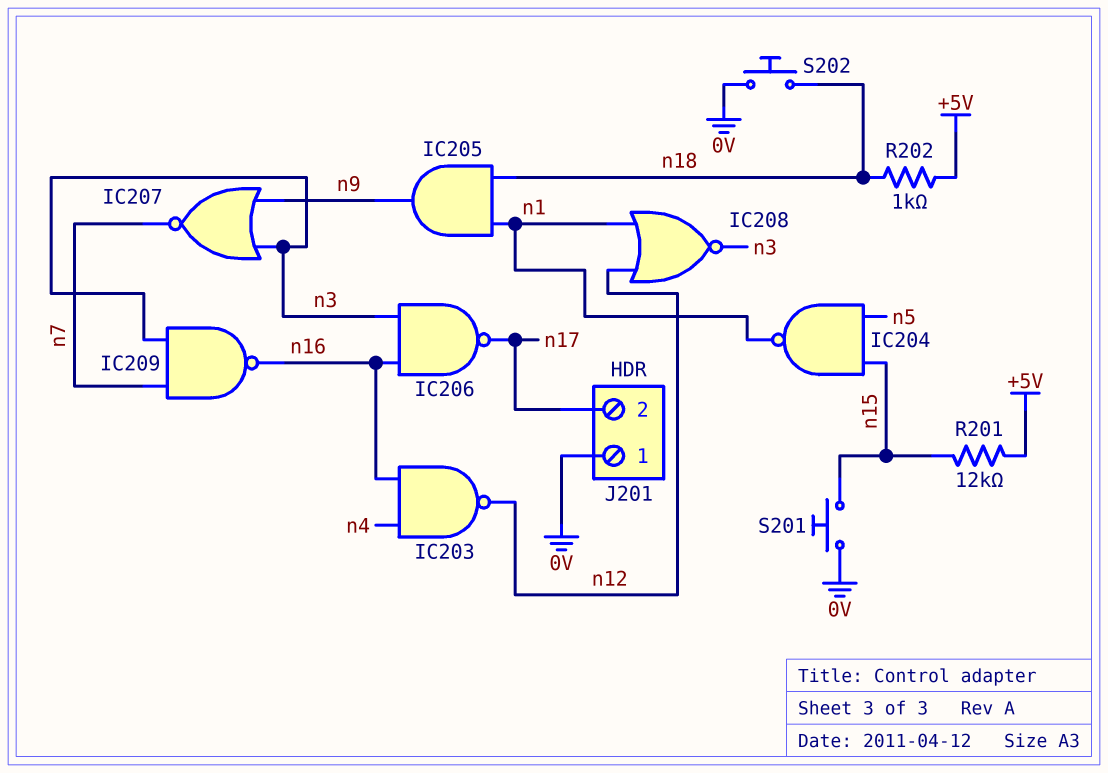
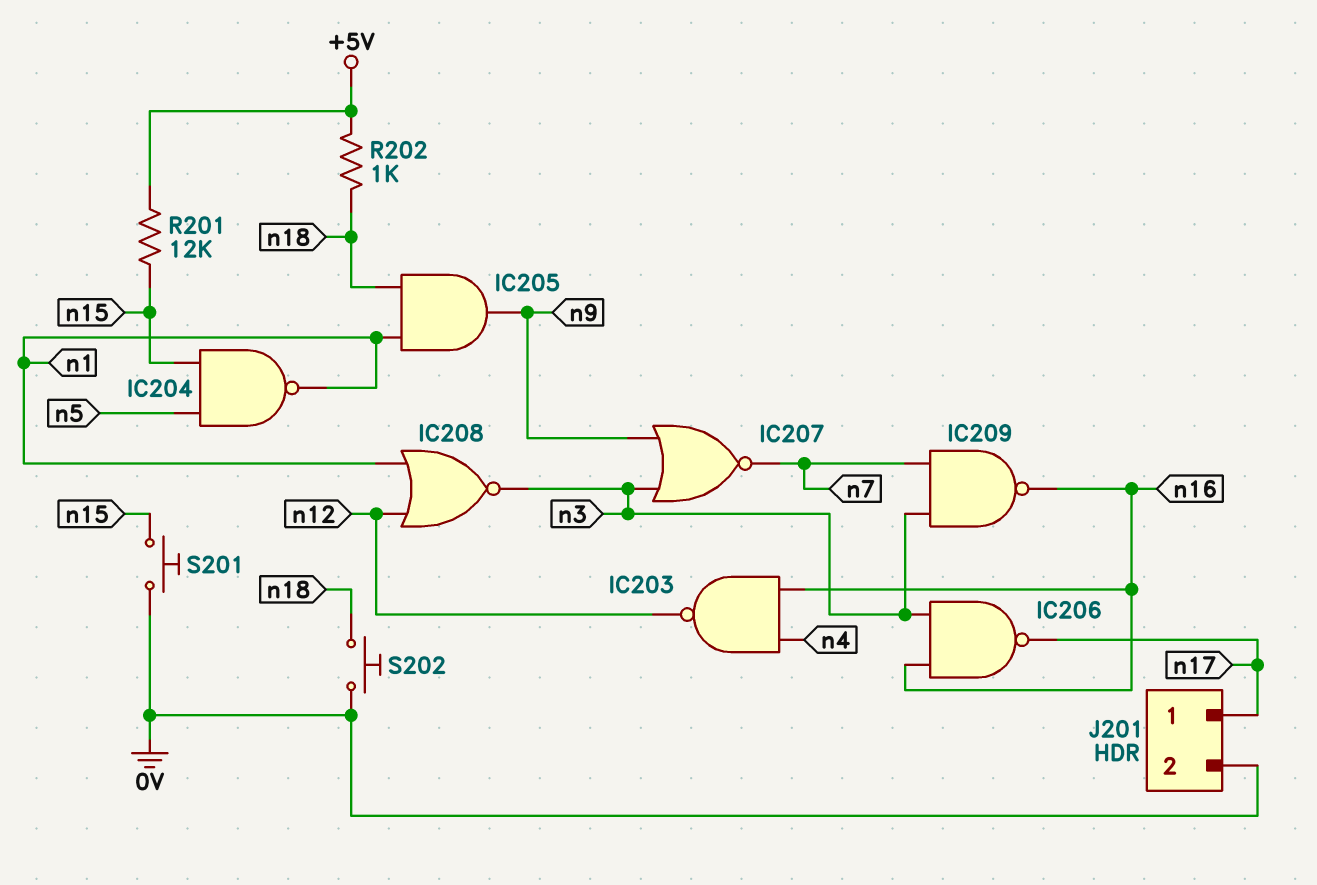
J201 pin 1: 0V -> n17
J201 pin 2: n17 -> 0V

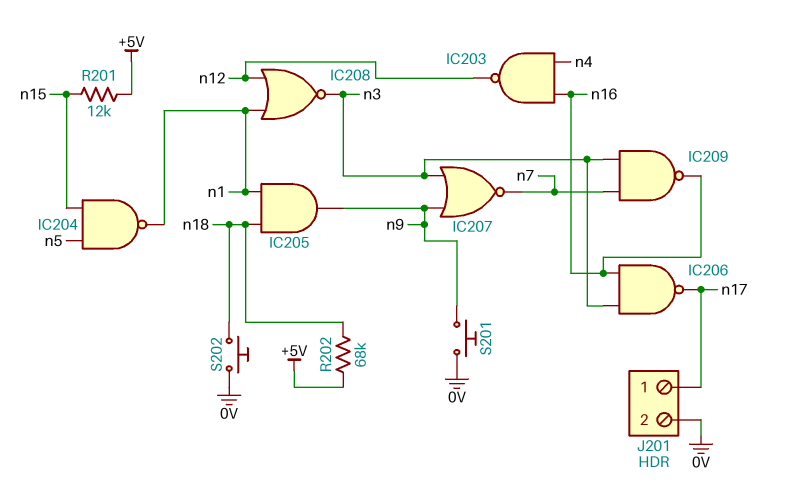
R202: 1k (+5V, n18) -> 68k (+5V, n18)
S201: button (0V, n15) -> button (0V, n9)

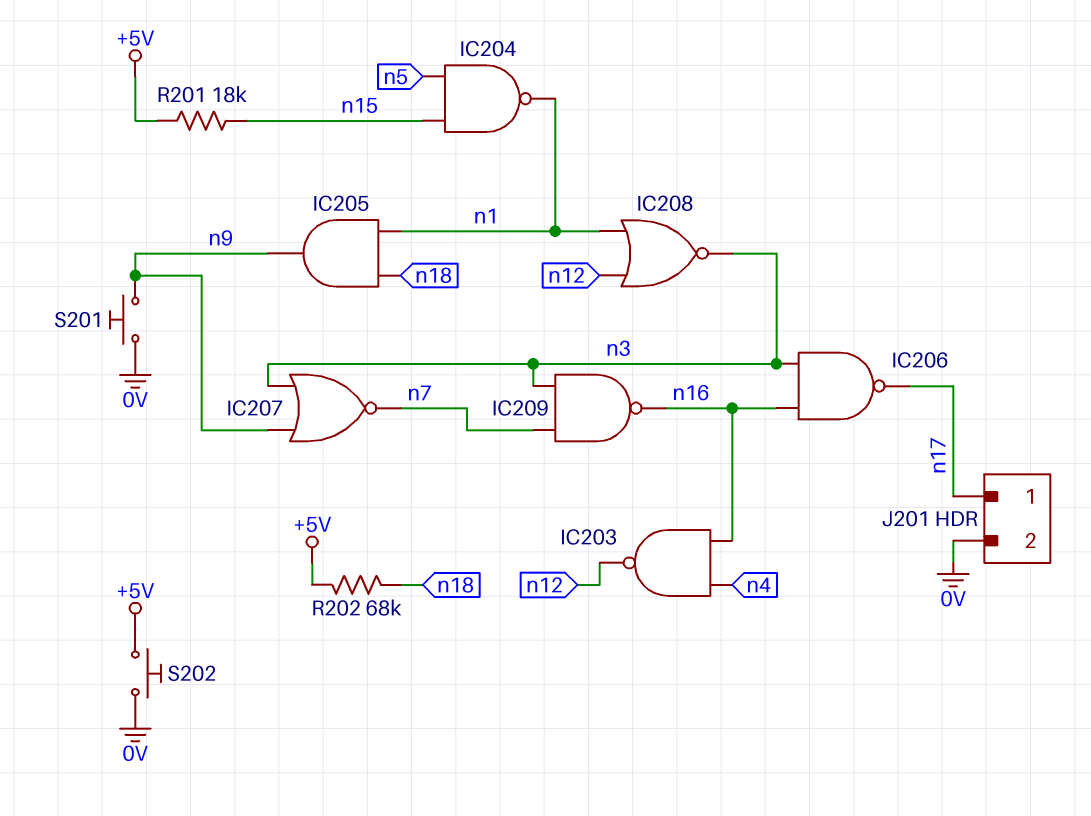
R201: 12k (+5V, n15) -> 18k (+5V, n15)
S202: button (0V, n18) -> button (+5V, 0V)

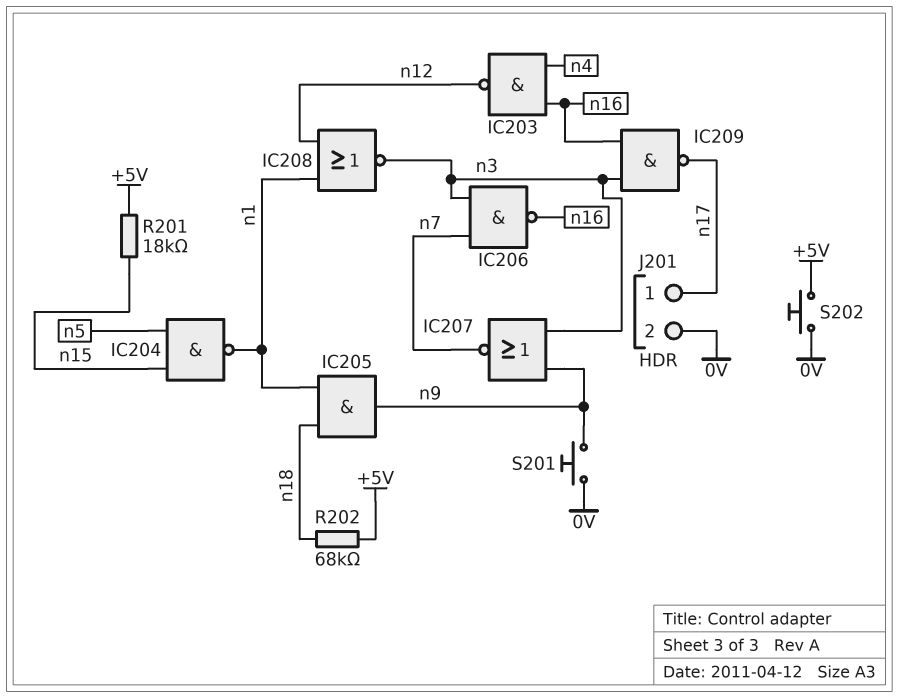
IC206: NAND (in n3, in n16, out n17) -> NAND (in n3, in n7, out n16)
IC209: NAND (in n3, in n7, out n16) -> NAND (in n3, in n16, out n17)

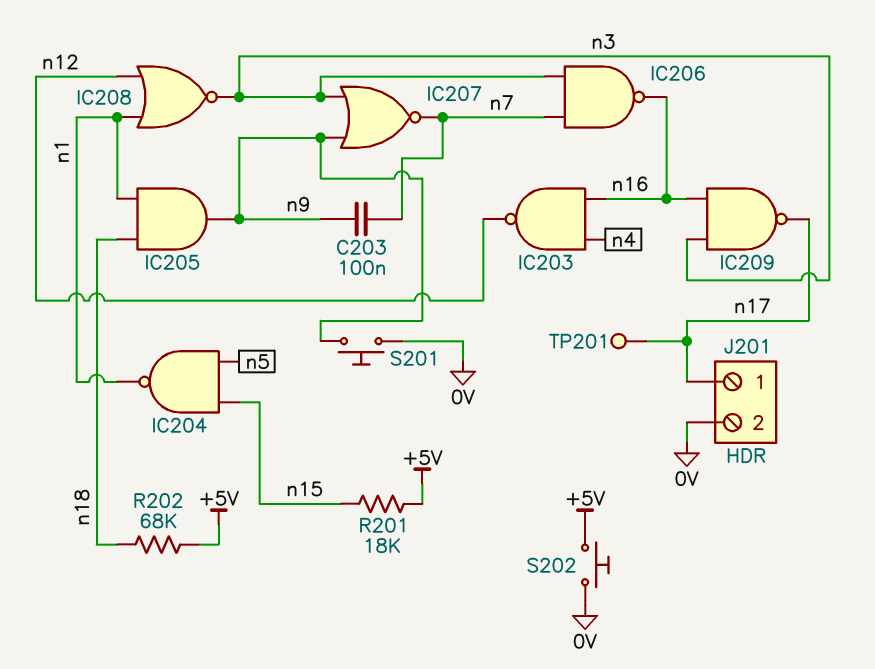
C203: none -> 100nF (n7, n9)
TP201: none -> test point (n17)

